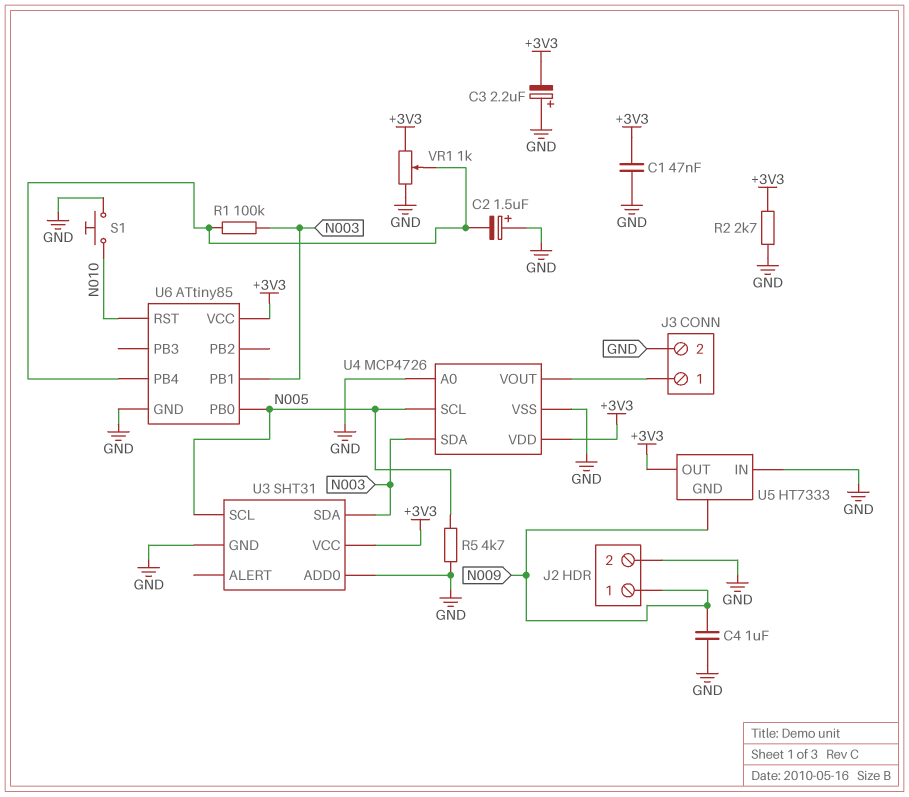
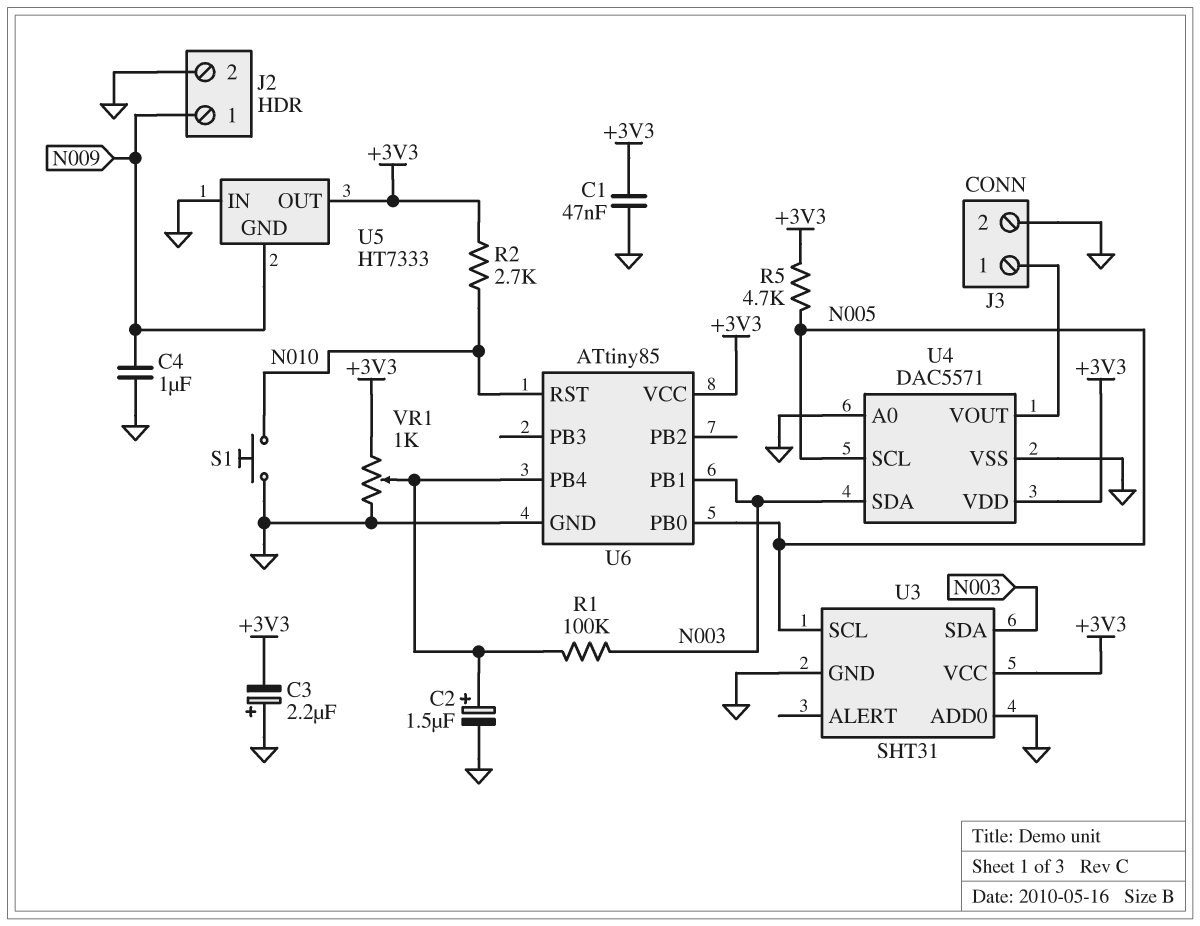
C2: 1.5uF (plus GND, minus U6/PB4) -> 1.5uF (plus U6/PB4, minus GND)
R2: 2.7k (+3V3, GND) -> 2.7k (+3V3, N010)
R5: 4.7k (GND, N005) -> 4.7k (+3V3, N005)
U4: MCP4726 -> DAC5571

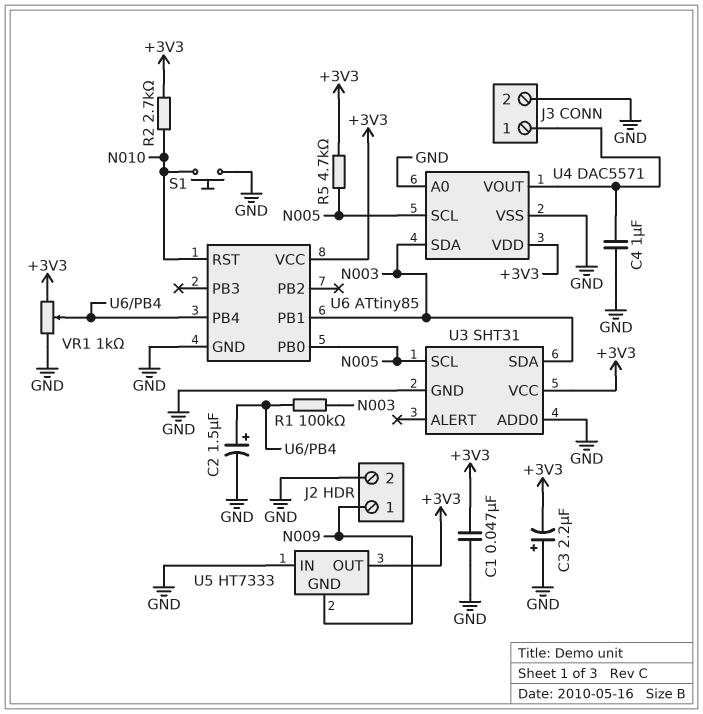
C4: 1uF (GND, N009) -> 1uF (GND, J3/1)

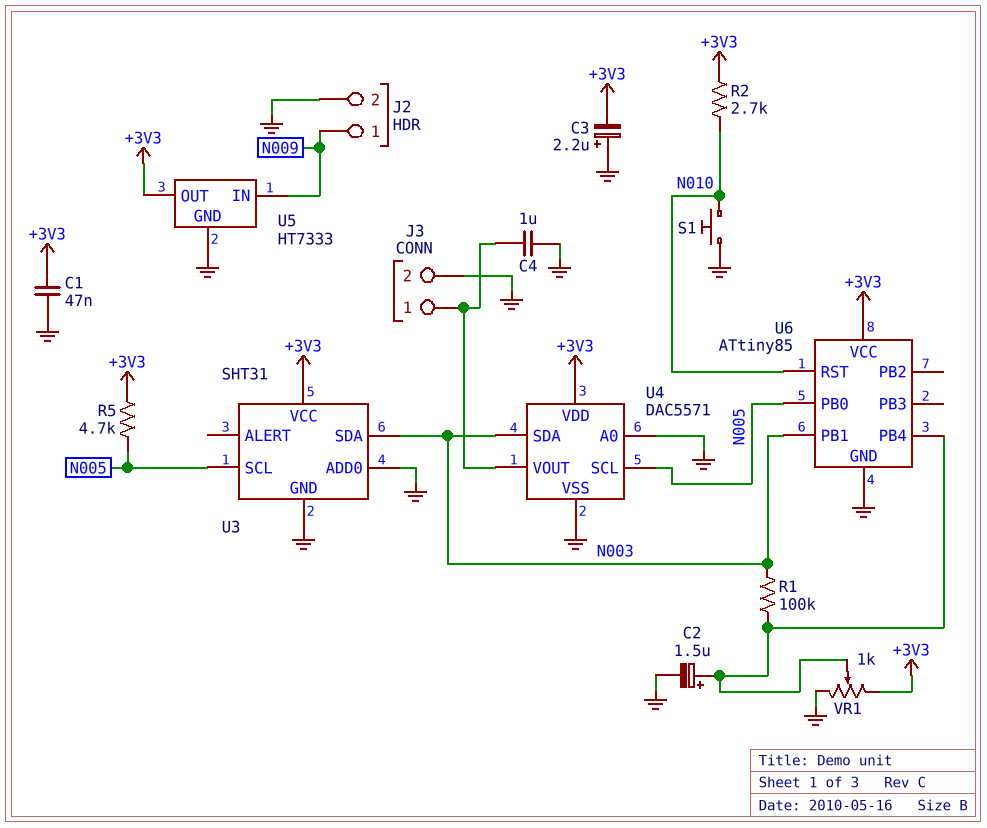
U5 pin GND: N009 -> GND
U5 pin IN: GND -> N009

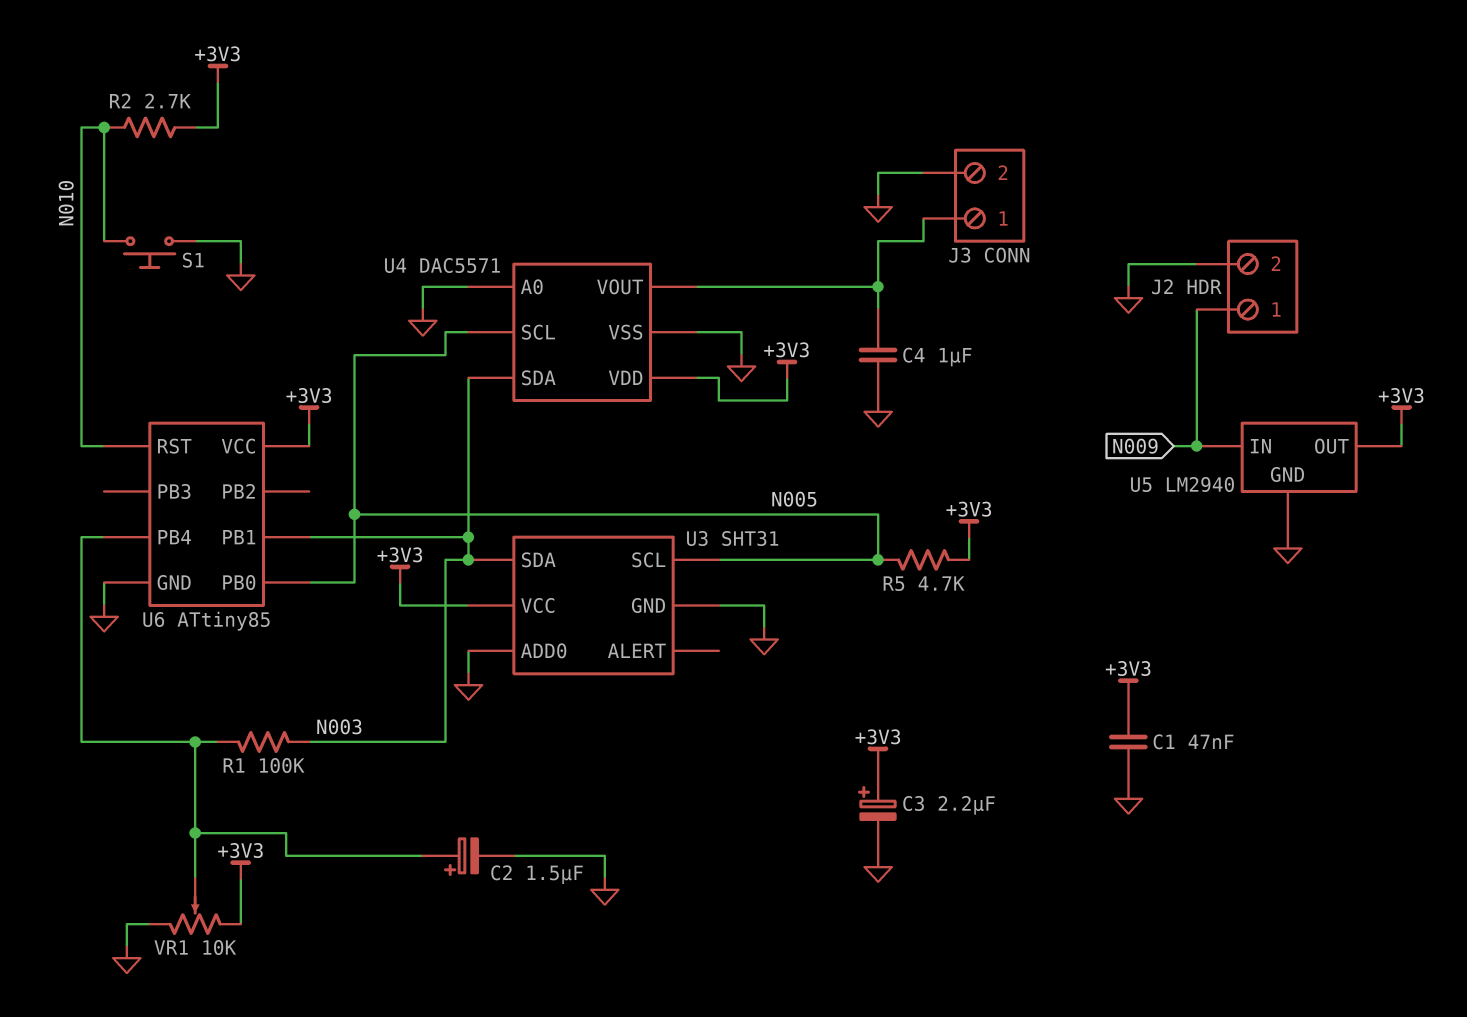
C3: 2.2uF (plus GND, minus +3V3) -> 2.2uF (plus +3V3, minus GND)
U5: HT7333 -> LM2940
VR1: 1k (+3V3, GND, wiper U6/PB4) -> 10k (+3V3, GND, wiper U6/PB4)

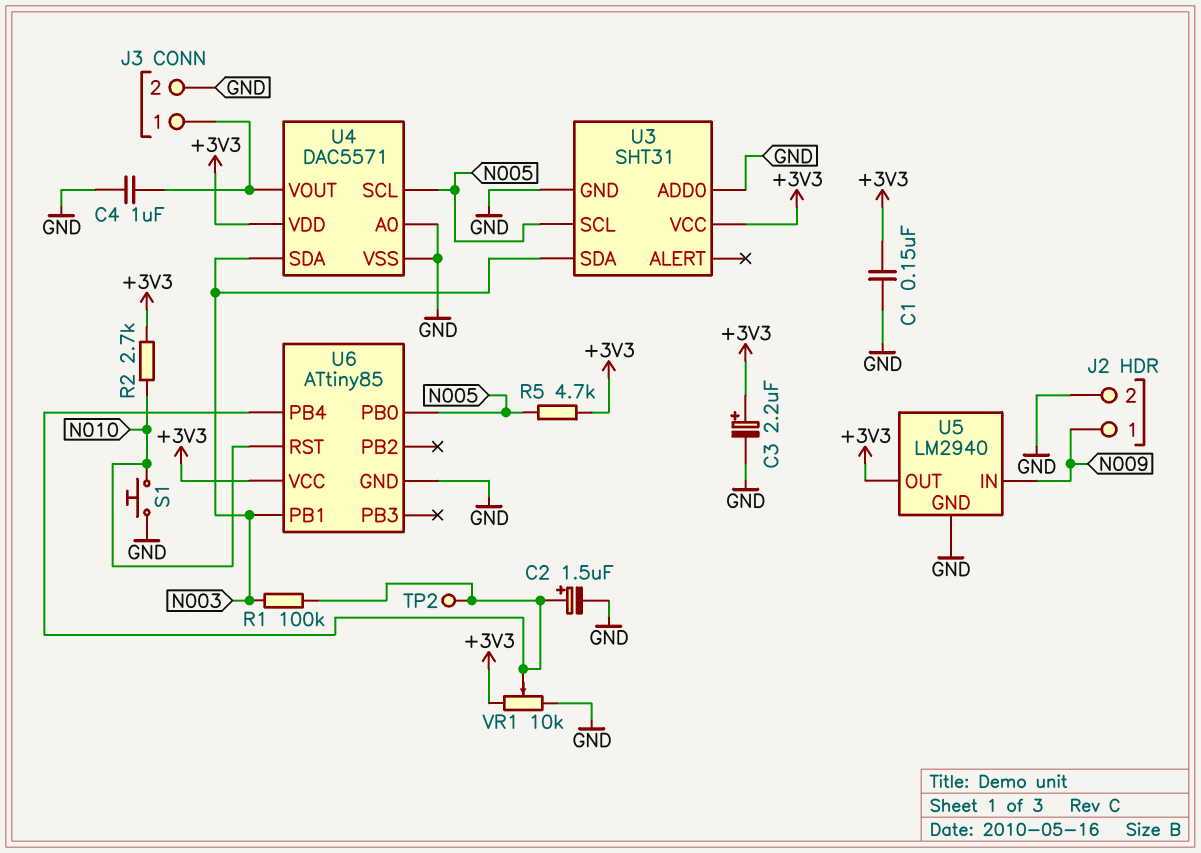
C1: 47nF (+3V3, GND) -> 150nF (+3V3, GND)
TP2: none -> test point (U6/PB4)

